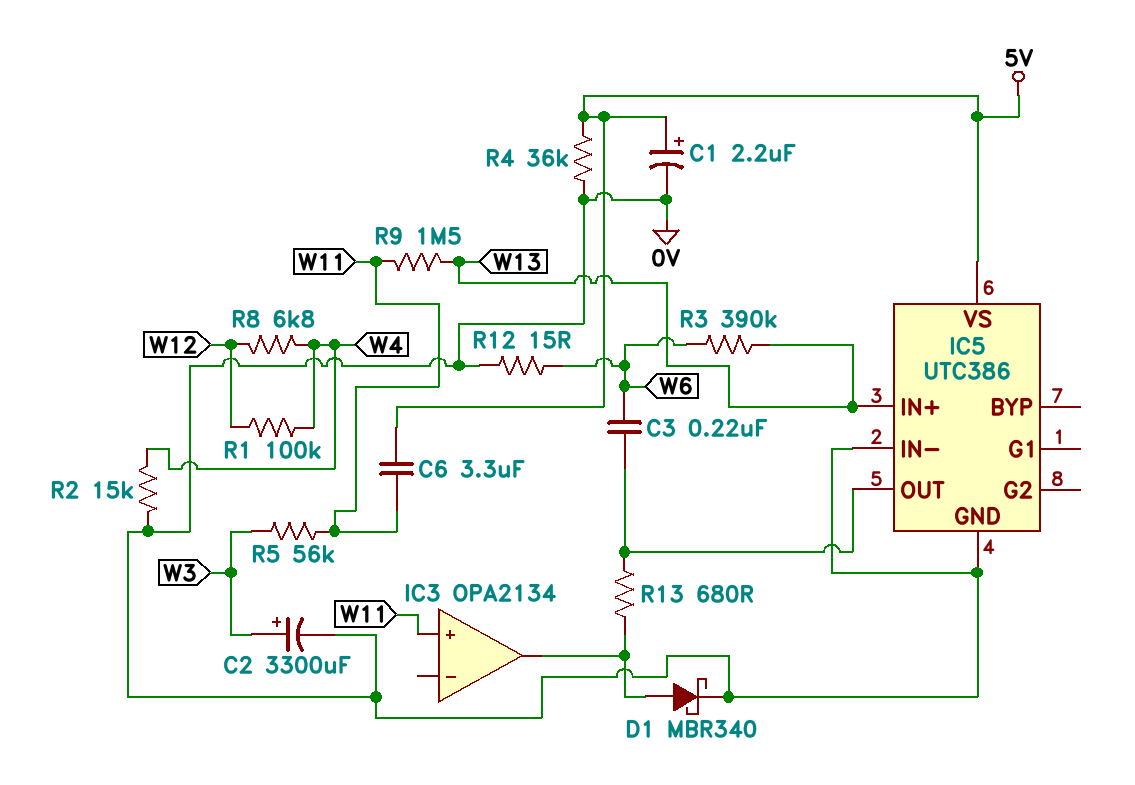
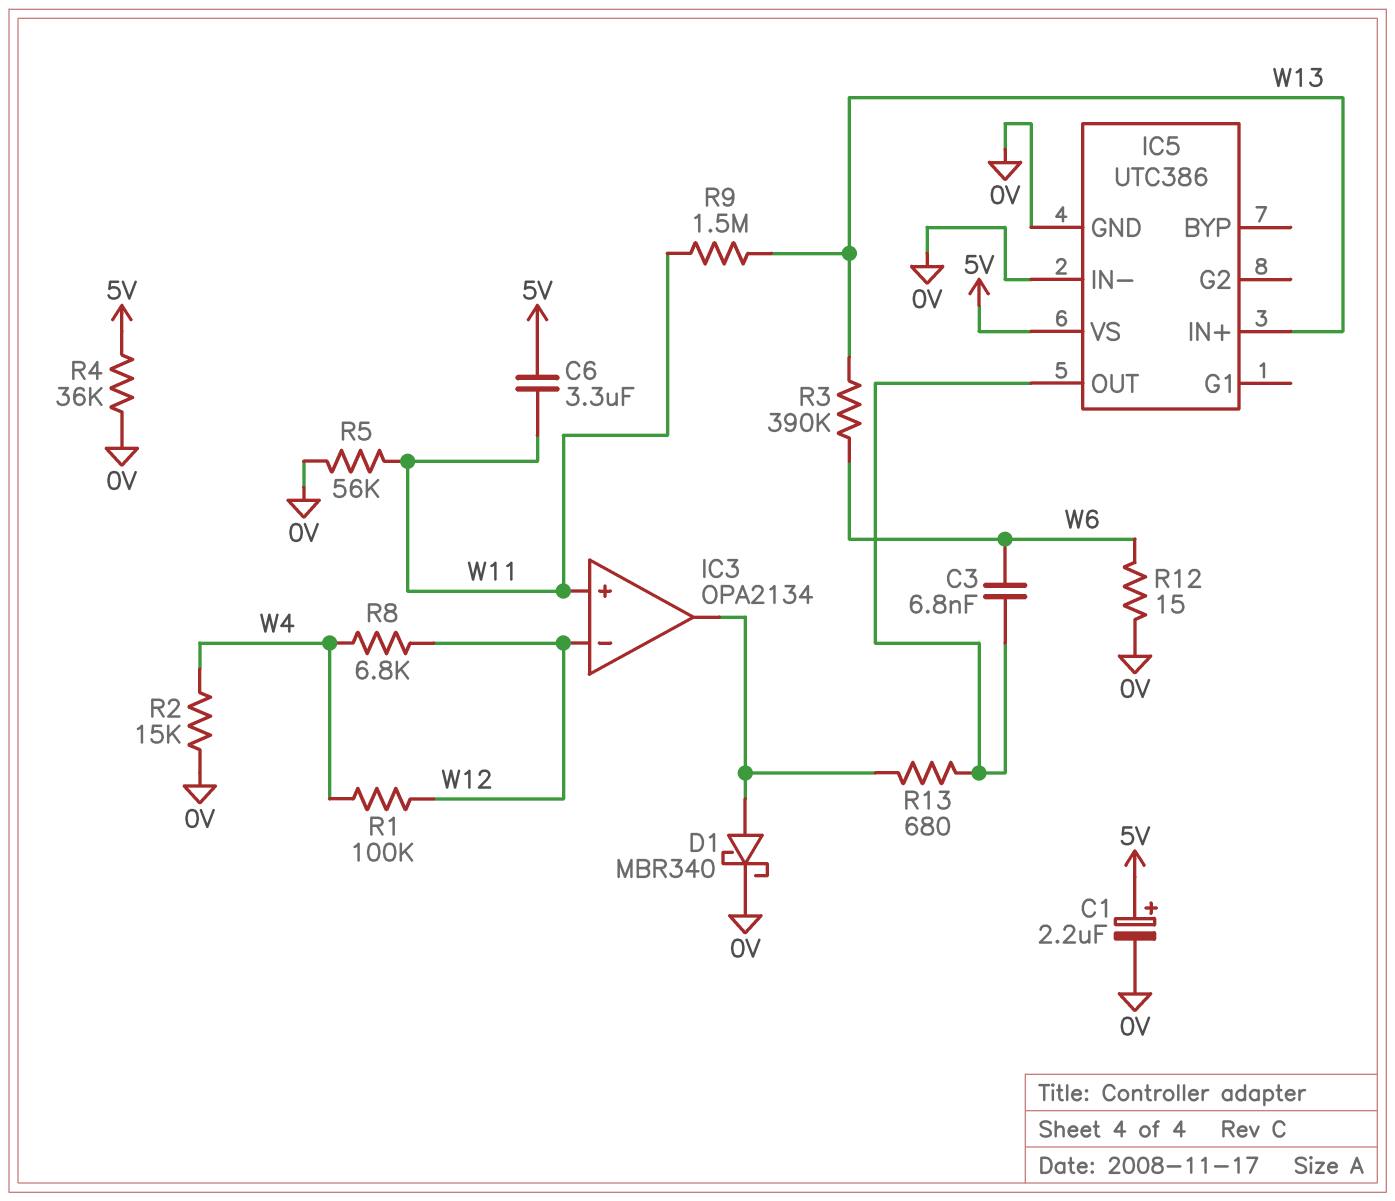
C2: 3300uF (plus W3, minus 0V) -> none
C3: 220nF (IC5/OUT, W6) -> 6.8nF (IC5/OUT, W6)
IC3 pin in-: none -> W12
R5: 56k (W3, W11) -> 56k (0V, W11)

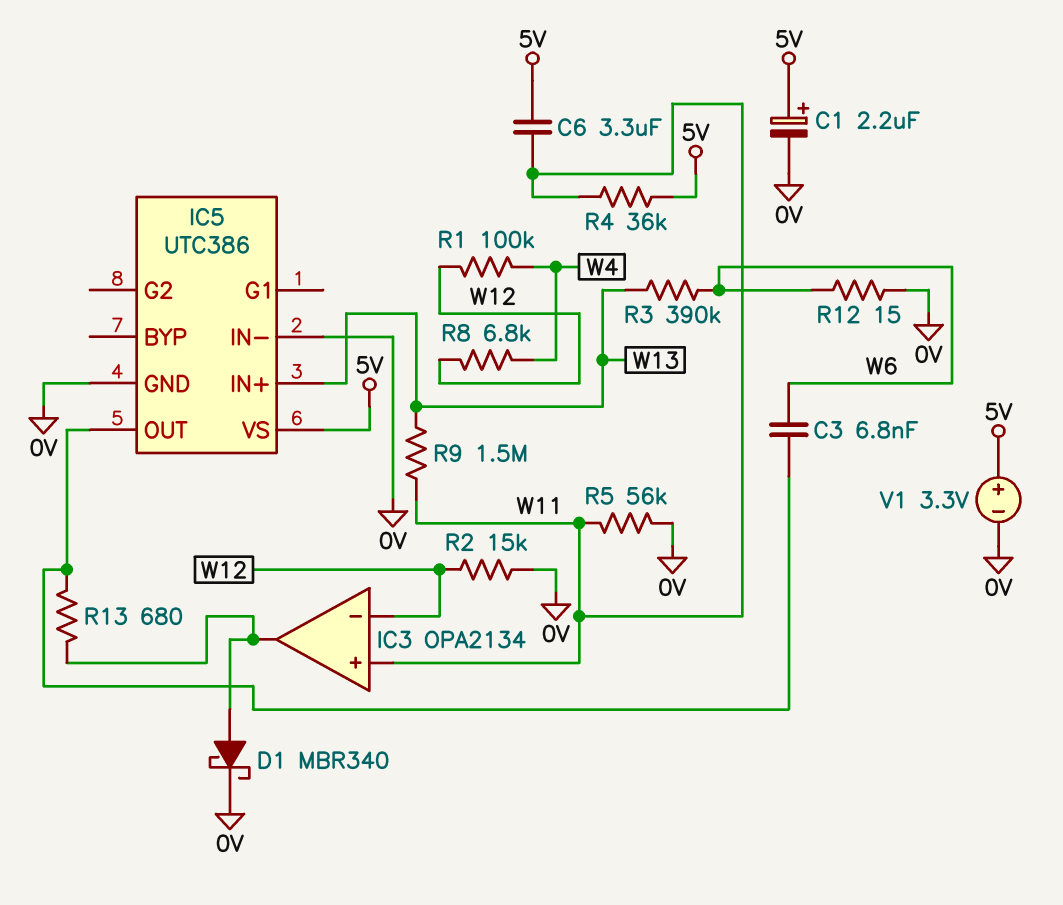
R2: 15k (0V, W4) -> 15k (0V, W12)
R4: 36k (0V, 5V) -> 36k (5V, W11)
V1: none -> 3.3V (plus 5V, minus 0V)

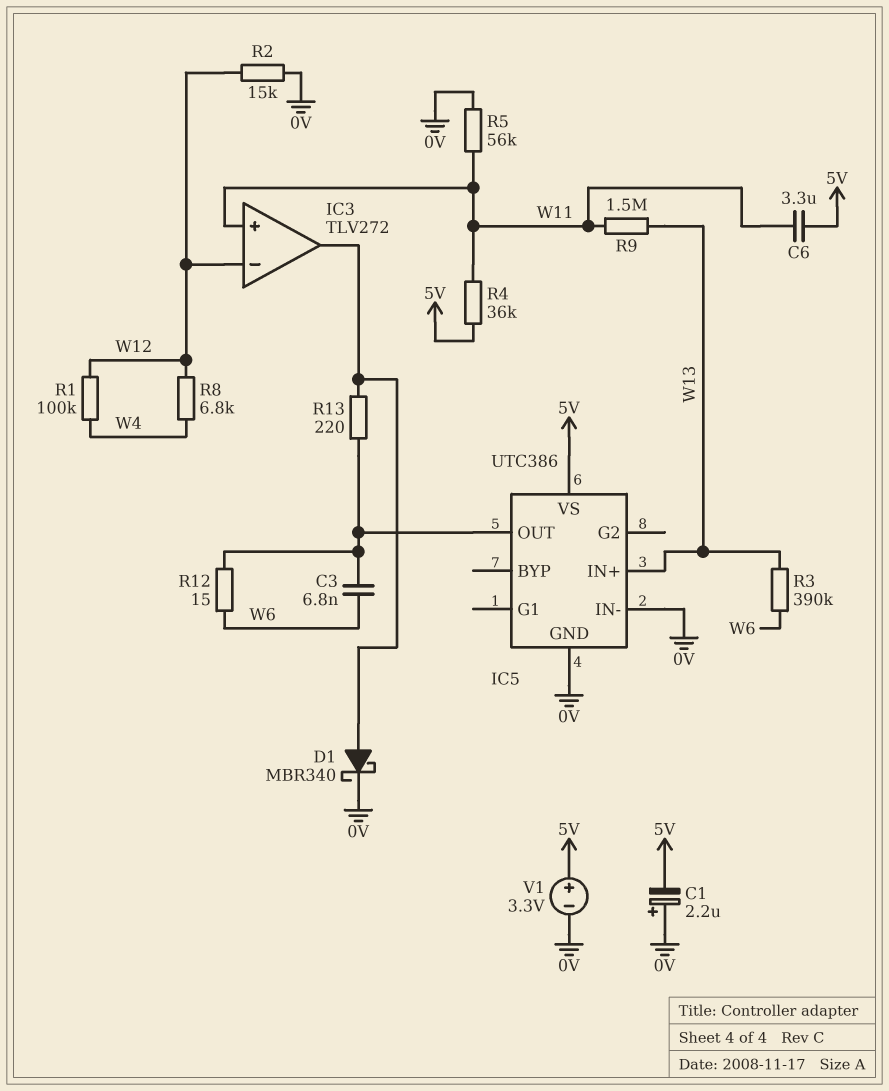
C1: 2.2uF (plus 5V, minus 0V) -> 2.2uF (plus 0V, minus 5V)
IC3: OPA2134 -> TLV272
R12: 15 (0V, W6) -> 15 (IC5/OUT, W6)
R13: 680 (IC3/out, IC5/OUT) -> 220 (IC3/out, IC5/OUT)

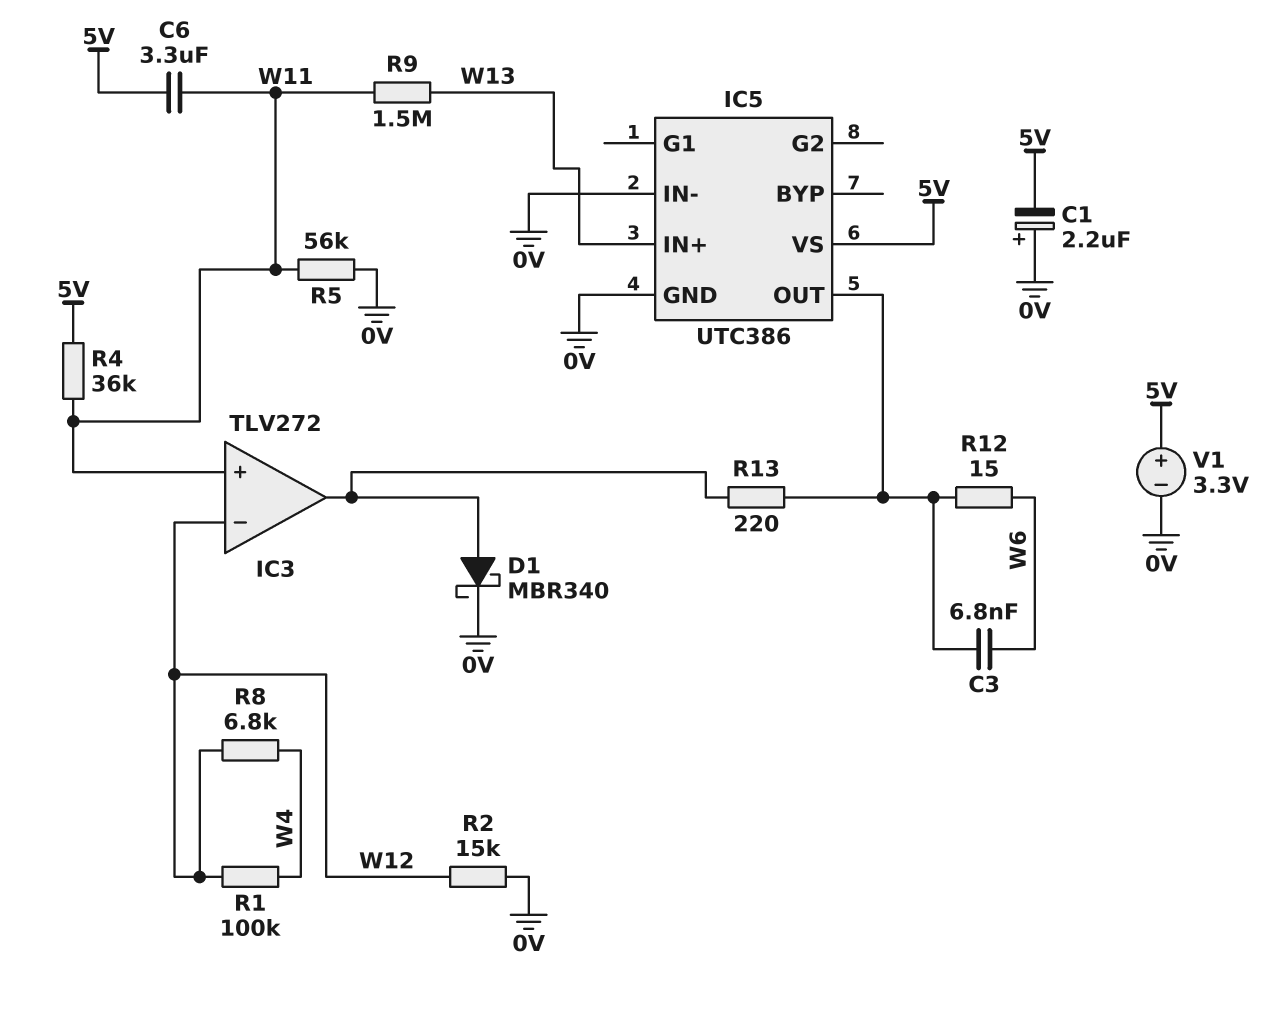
R3: 390k (W6, W13) -> none

